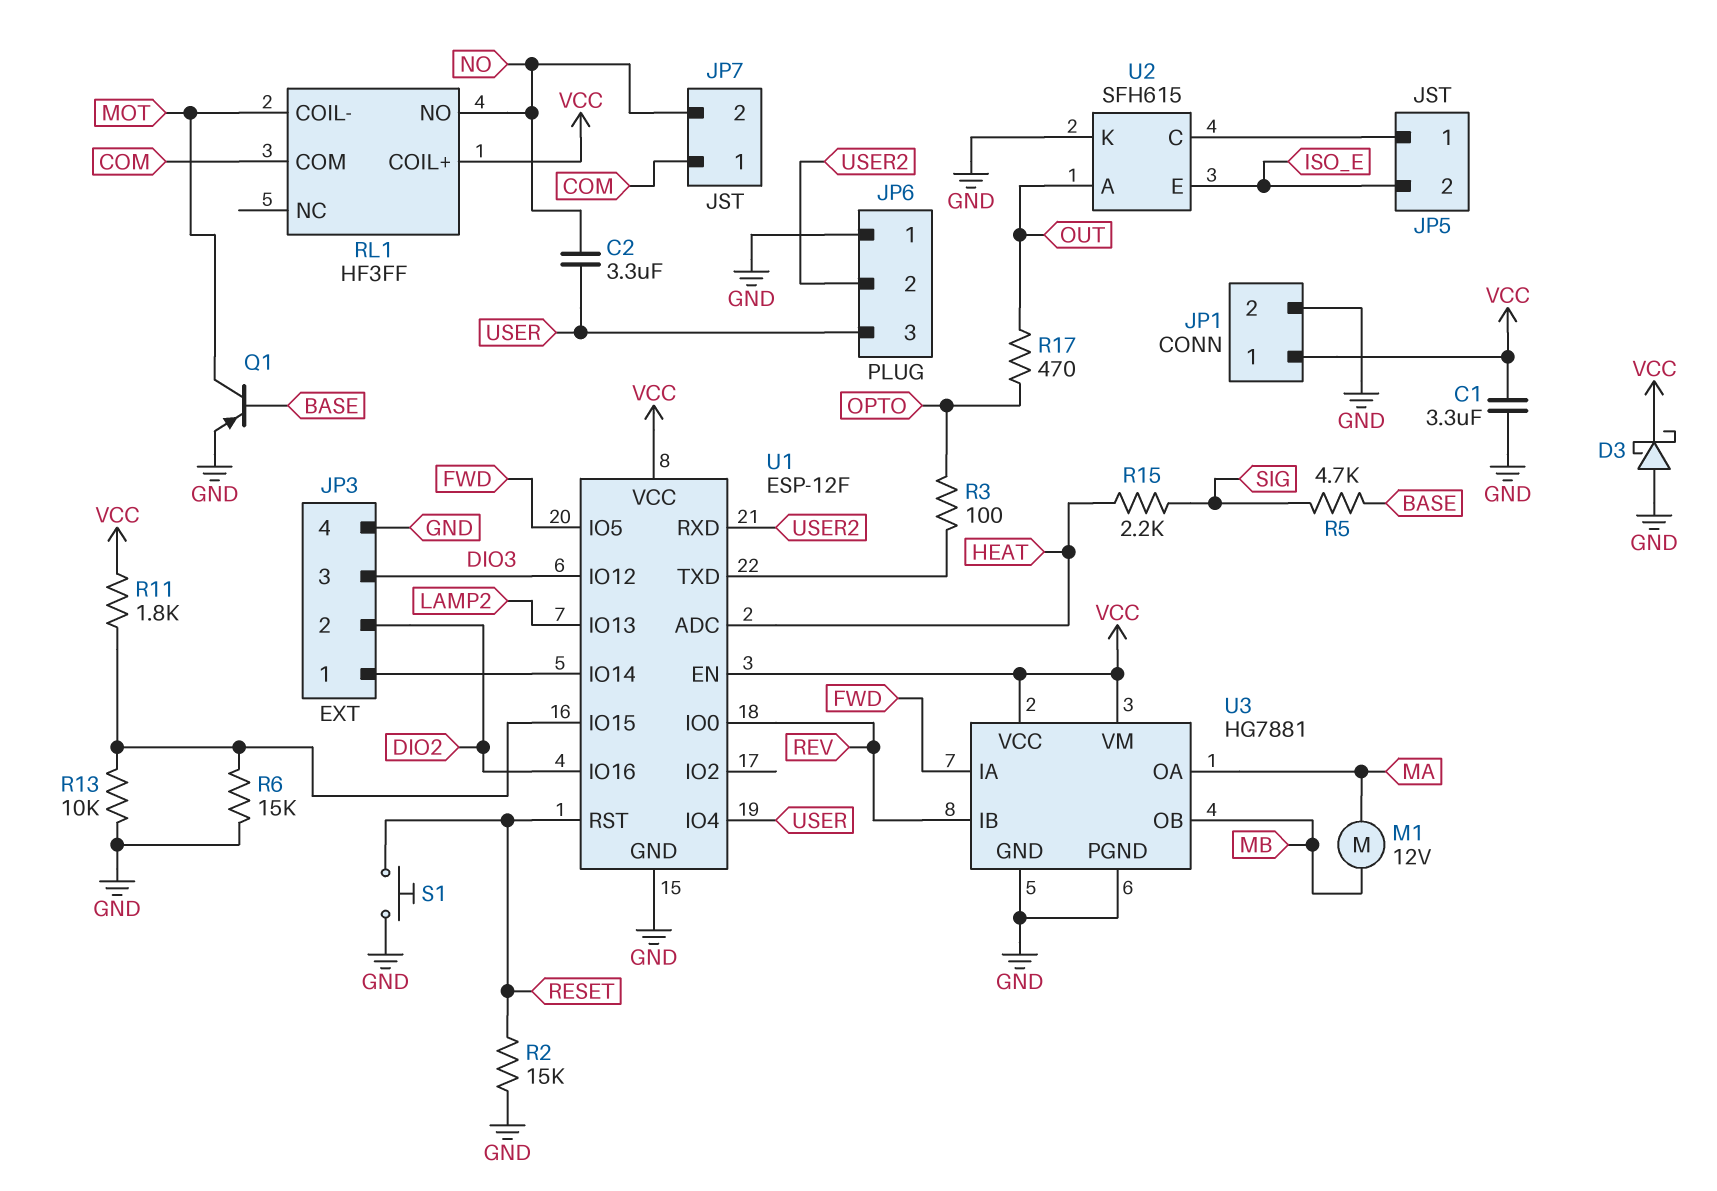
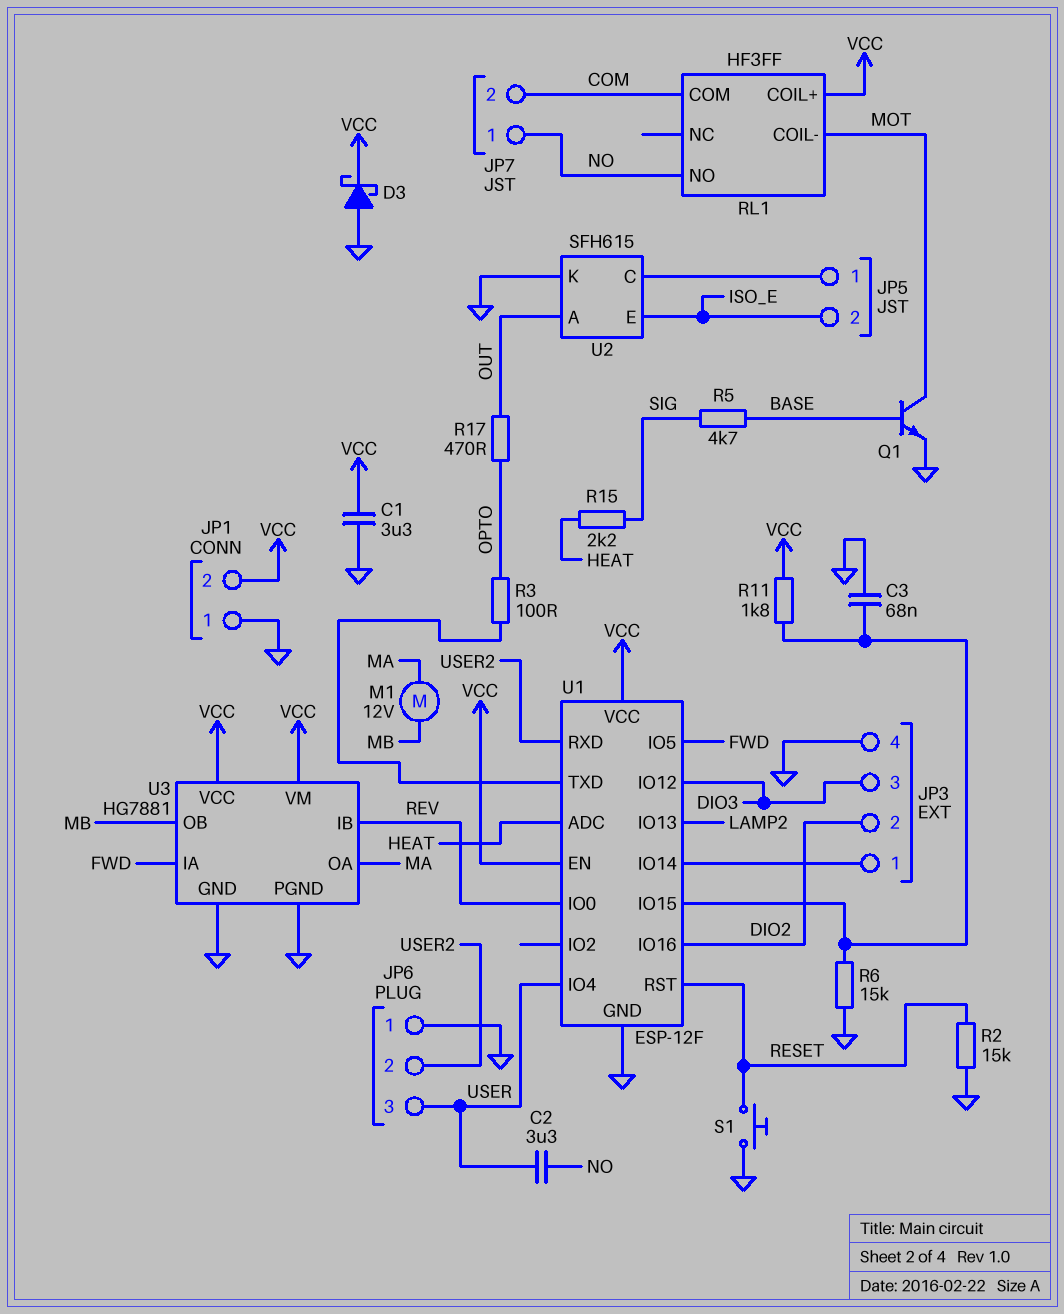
C3: none -> 68nF (GND, U1/IO15)
JP1 pin 1: VCC -> GND
JP1 pin 2: GND -> VCC
JP7 pin 1: COM -> NO
JP7 pin 2: NO -> COM
Q1: PNP (B BASE, C MOT, E GND) -> NPN (B BASE, C MOT, E GND)
R13: 10k (GND, U1/IO15) -> none

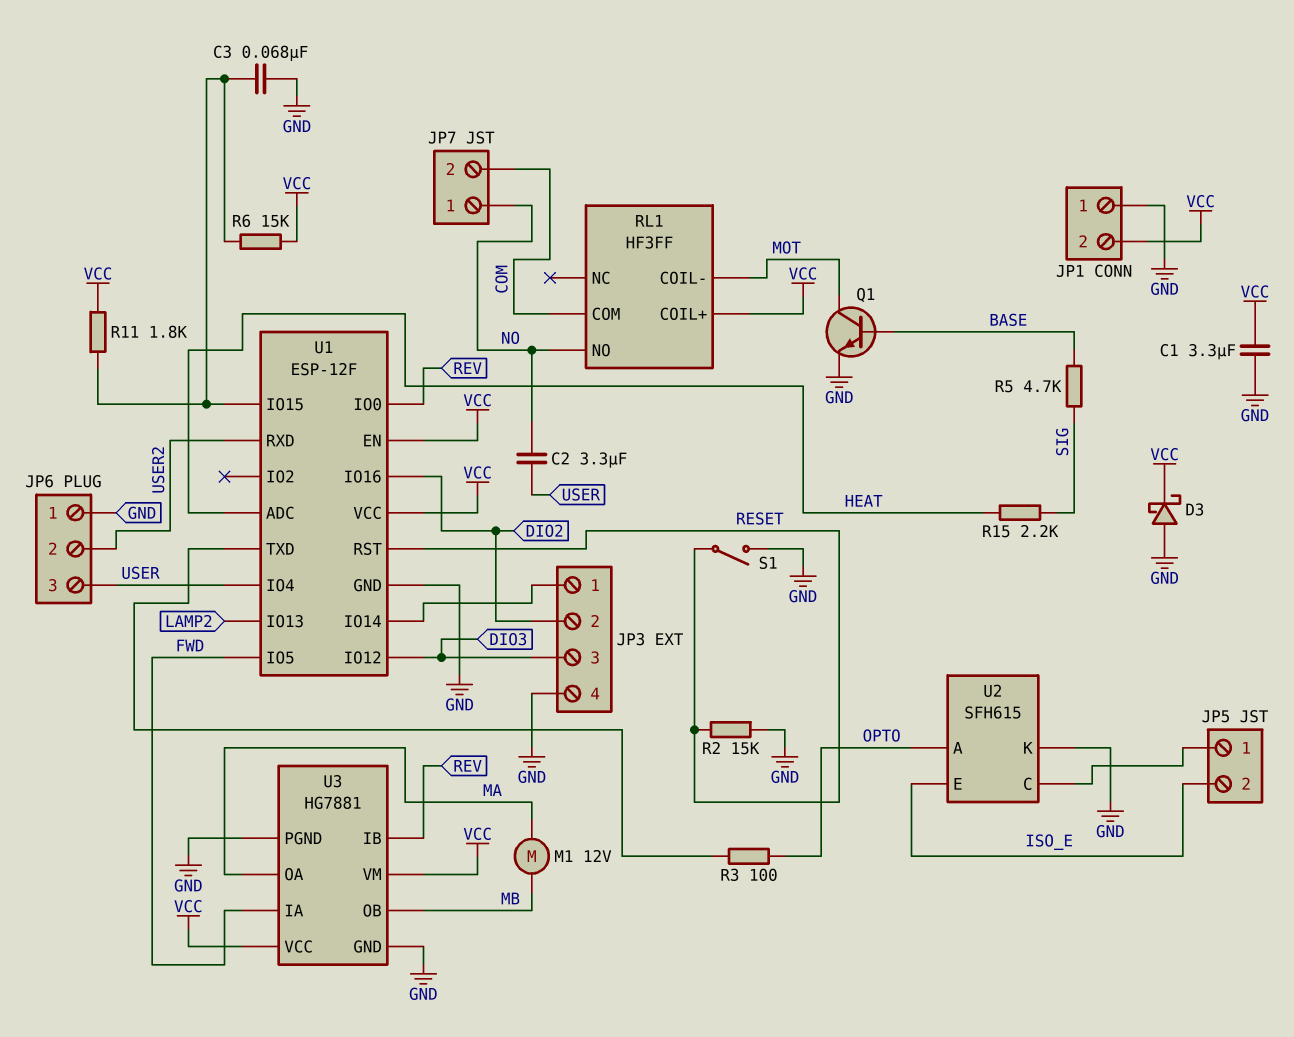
R6: 15k (GND, U1/IO15) -> 15k (U1/IO15, VCC)
R17: 470 (OPTO, OUT) -> none
S1: button (GND, RESET) -> switch (GND, RESET)
U2 pin A: OUT -> OPTO

